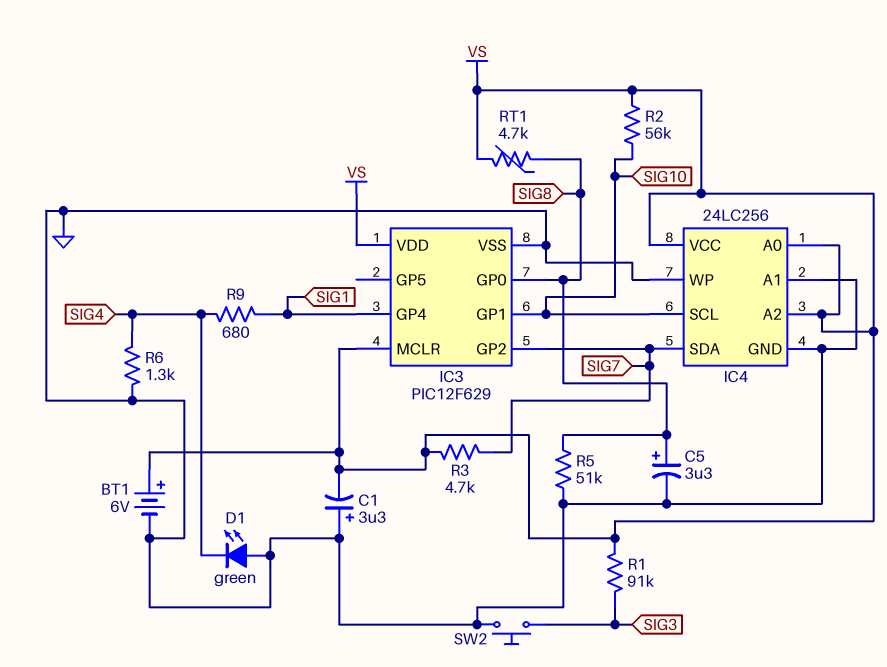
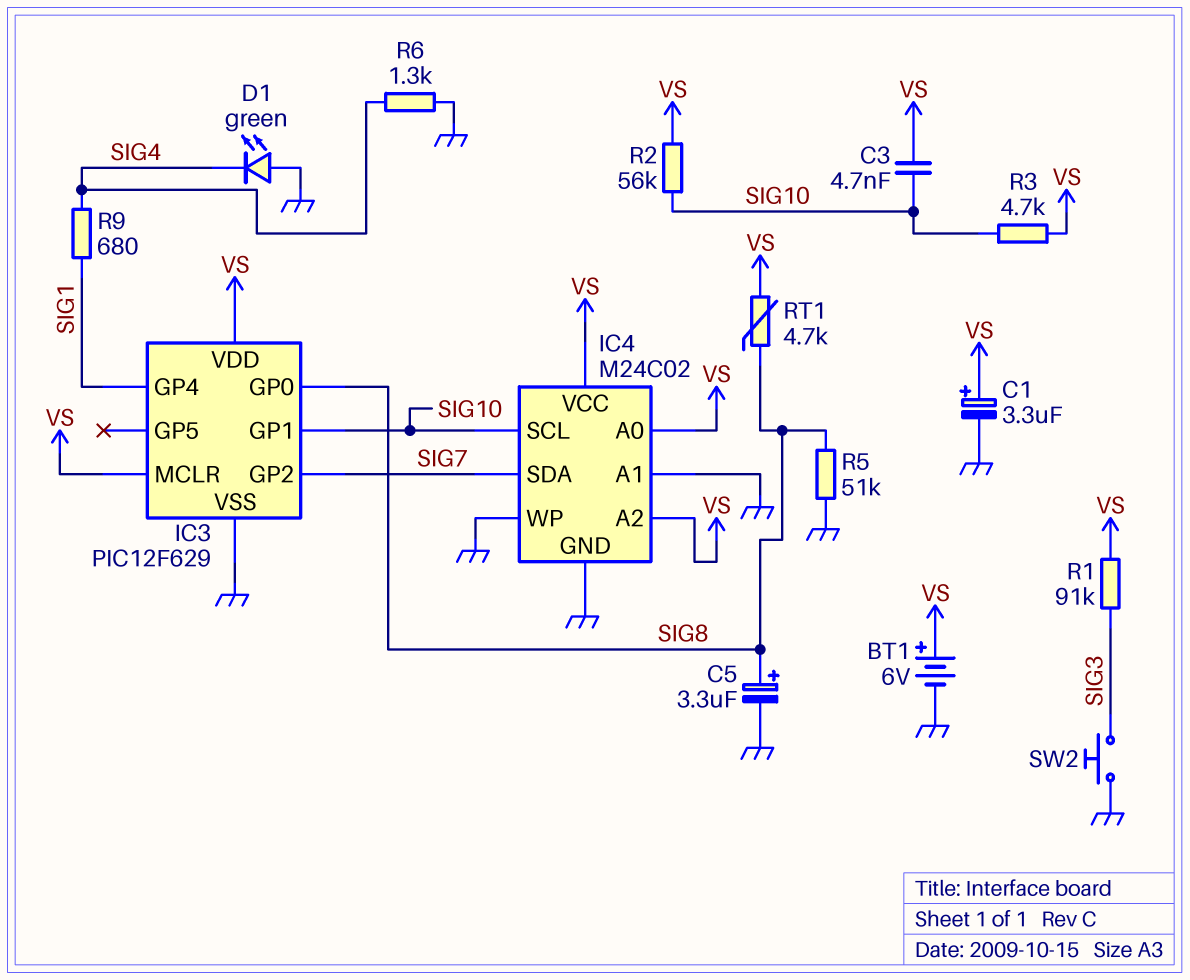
C1: 3.3uF (plus GND, minus VS) -> 3.3uF (plus VS, minus GND)
C3: none -> 4.7nF (SIG10, VS)
IC4: 24LC256 -> M24C02
R3: 4.7k (SIG7, VS) -> 4.7k (SIG10, VS)

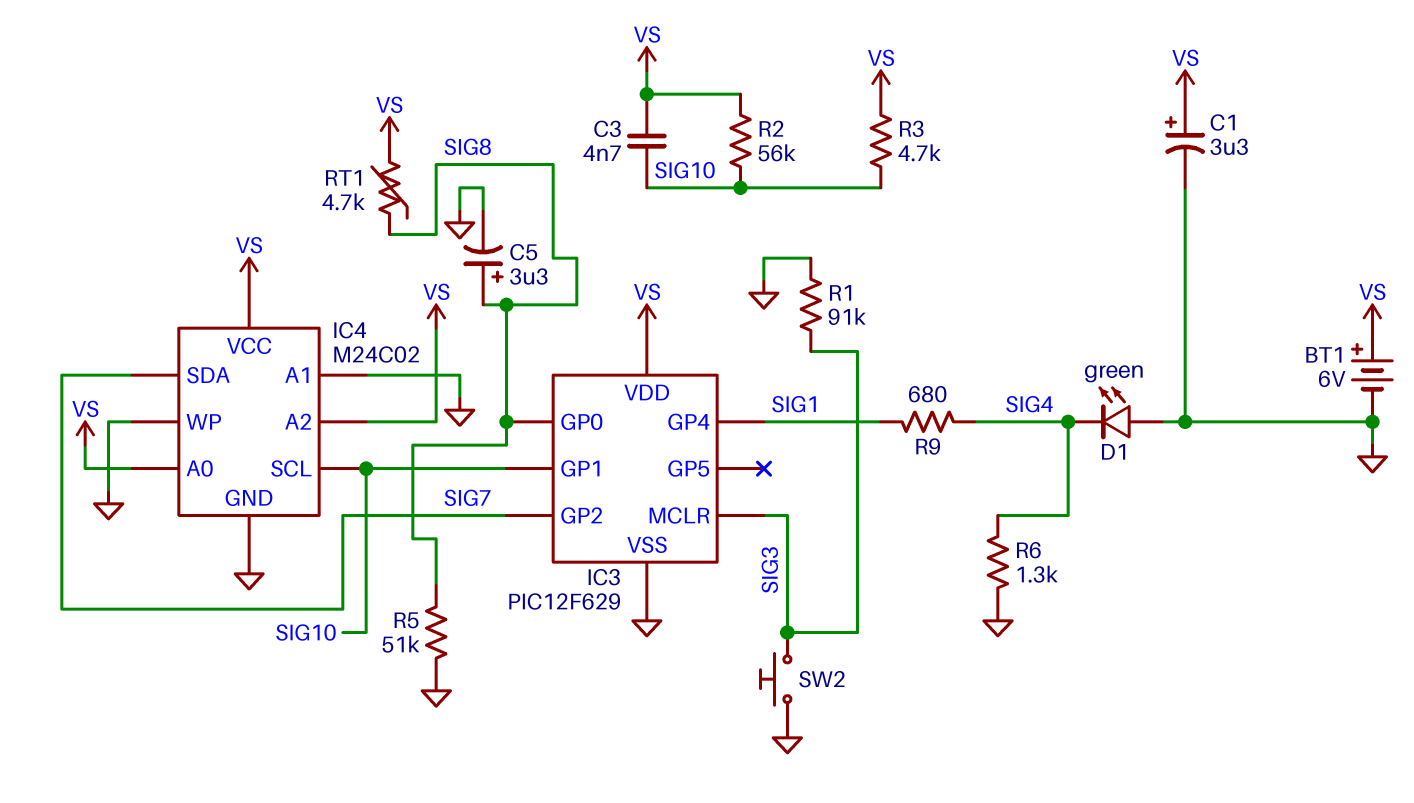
IC3 pin MCLR: VS -> SIG3
R1: 91k (SIG3, VS) -> 91k (GND, SIG3)

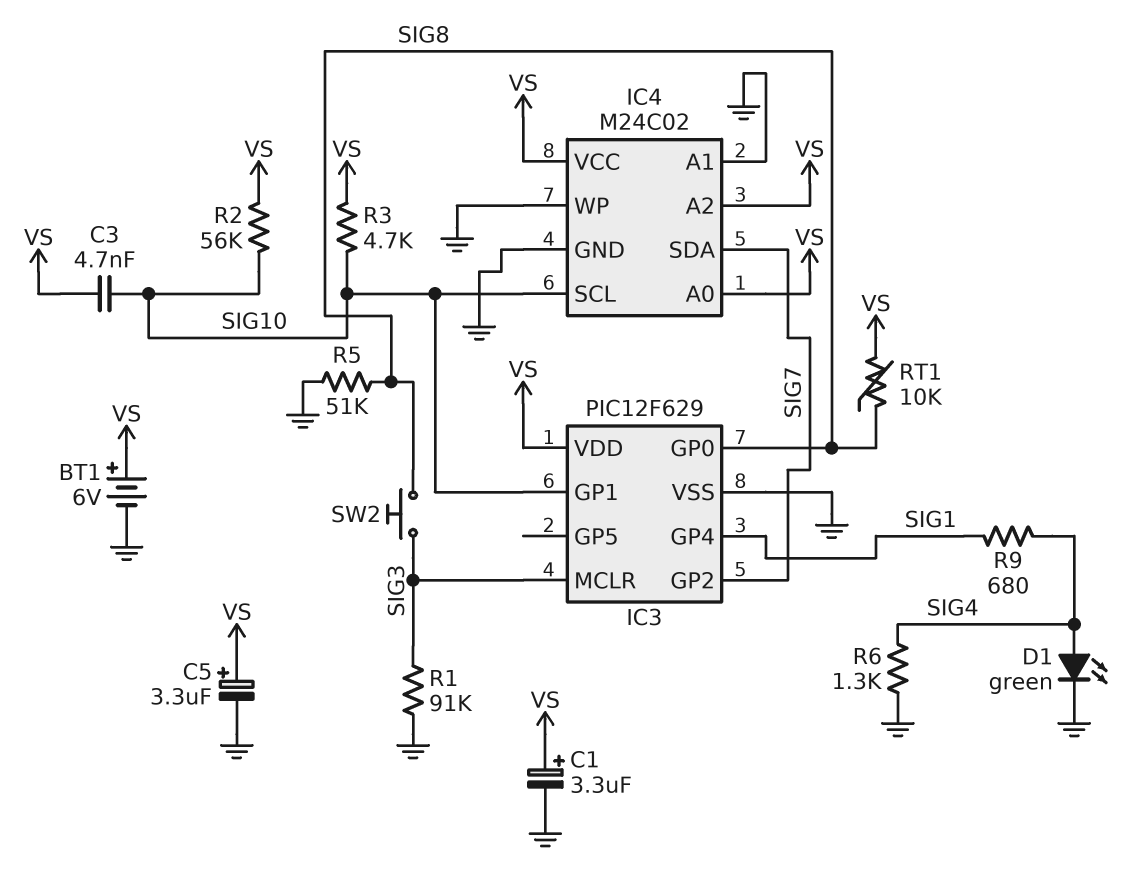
C5: 3.3uF (plus SIG8, minus GND) -> 3.3uF (plus VS, minus GND)
D1: LED green (A GND, K SIG4) -> LED green (A SIG4, K GND)
RT1: 4.7k (SIG8, VS) -> 10k (SIG8, VS)
SW2: button (GND, SIG3) -> button (SIG3, SIG8)

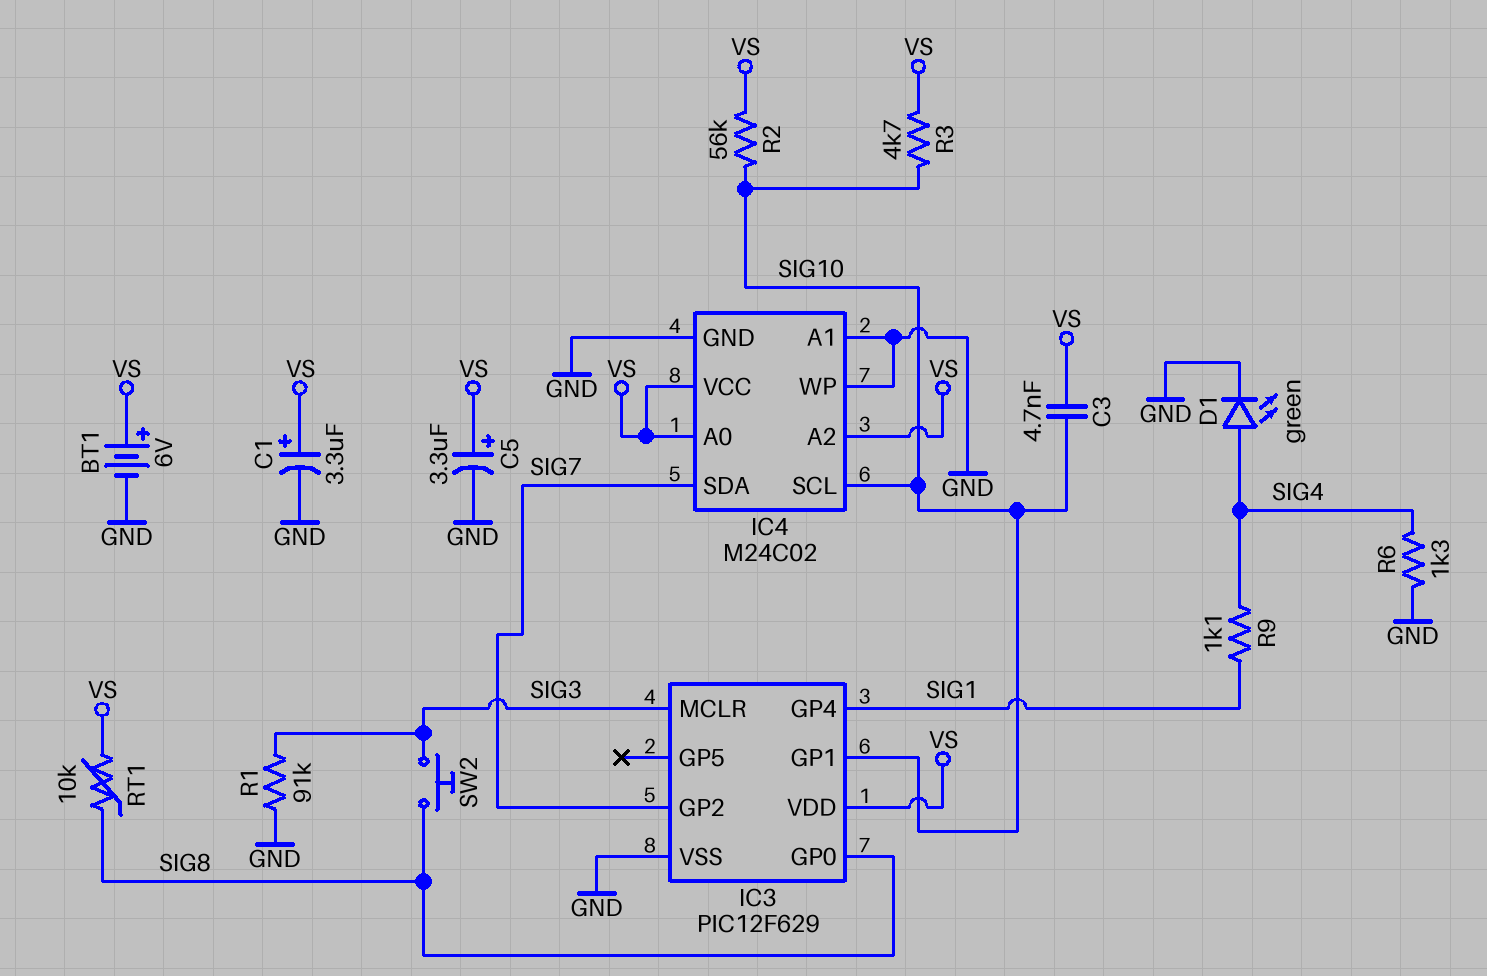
R5: 51k (GND, SIG8) -> none
R9: 680 (SIG1, SIG4) -> 1.1k (SIG1, SIG4)

